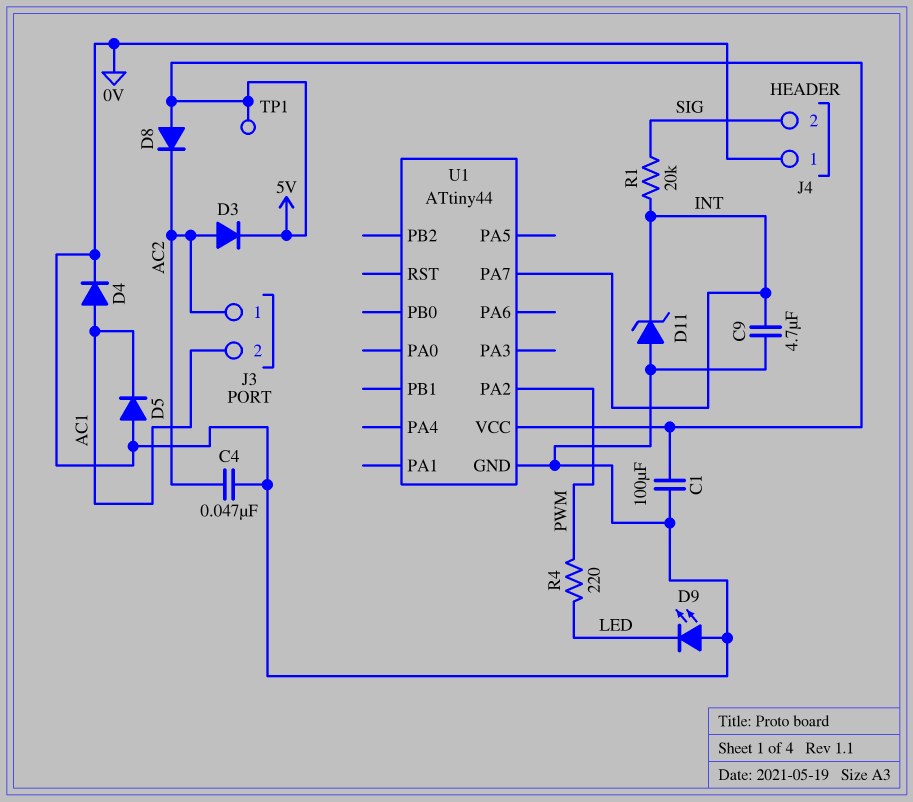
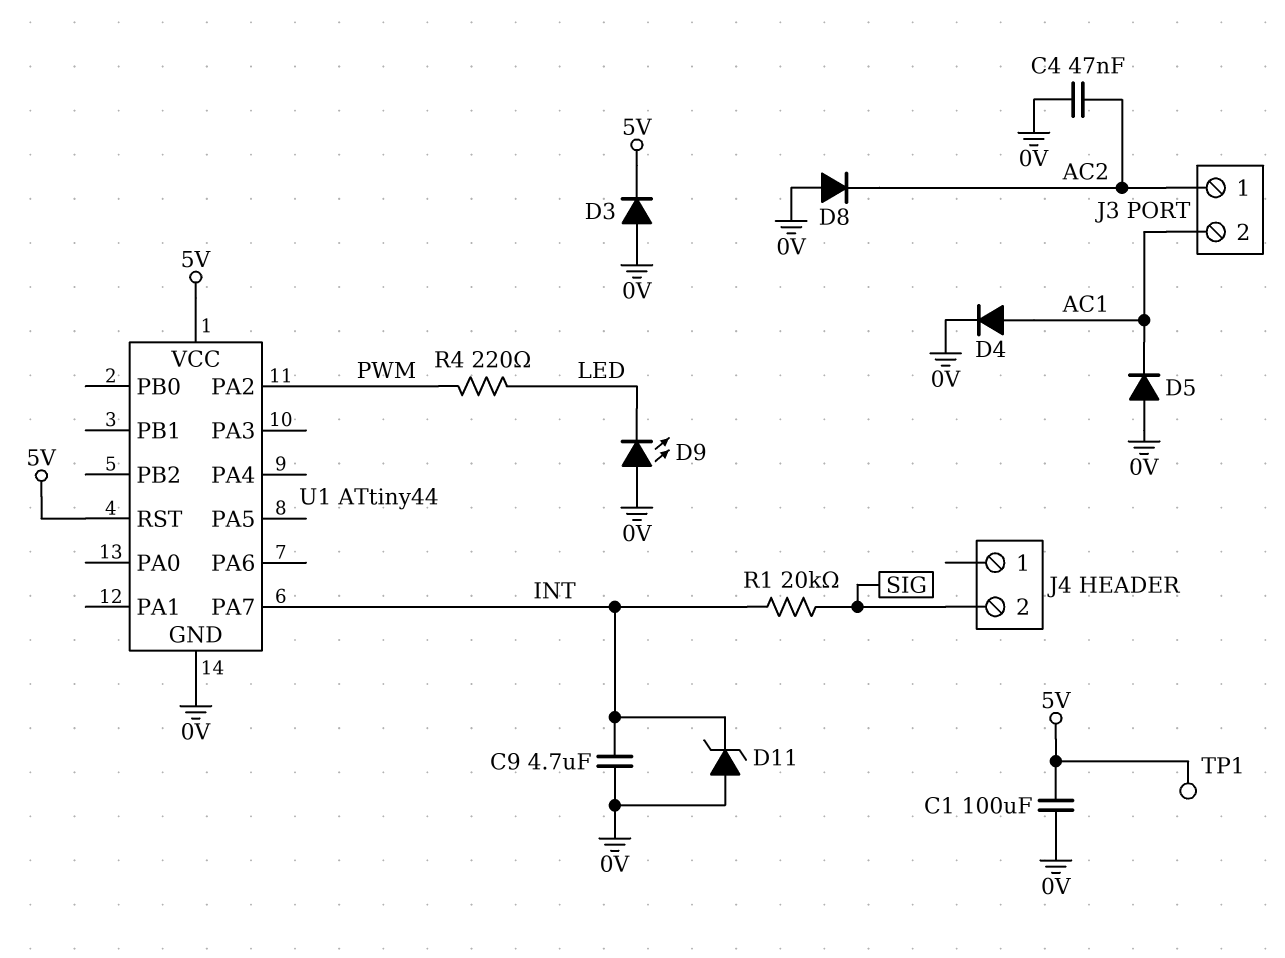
D3: diode (A AC2, K 5V) -> diode (A 0V, K 5V)
D8: diode (A 5V, K AC2) -> diode (A 0V, K AC2)
J4 pin 1: 0V -> none
U1 pin RST: none -> 5V

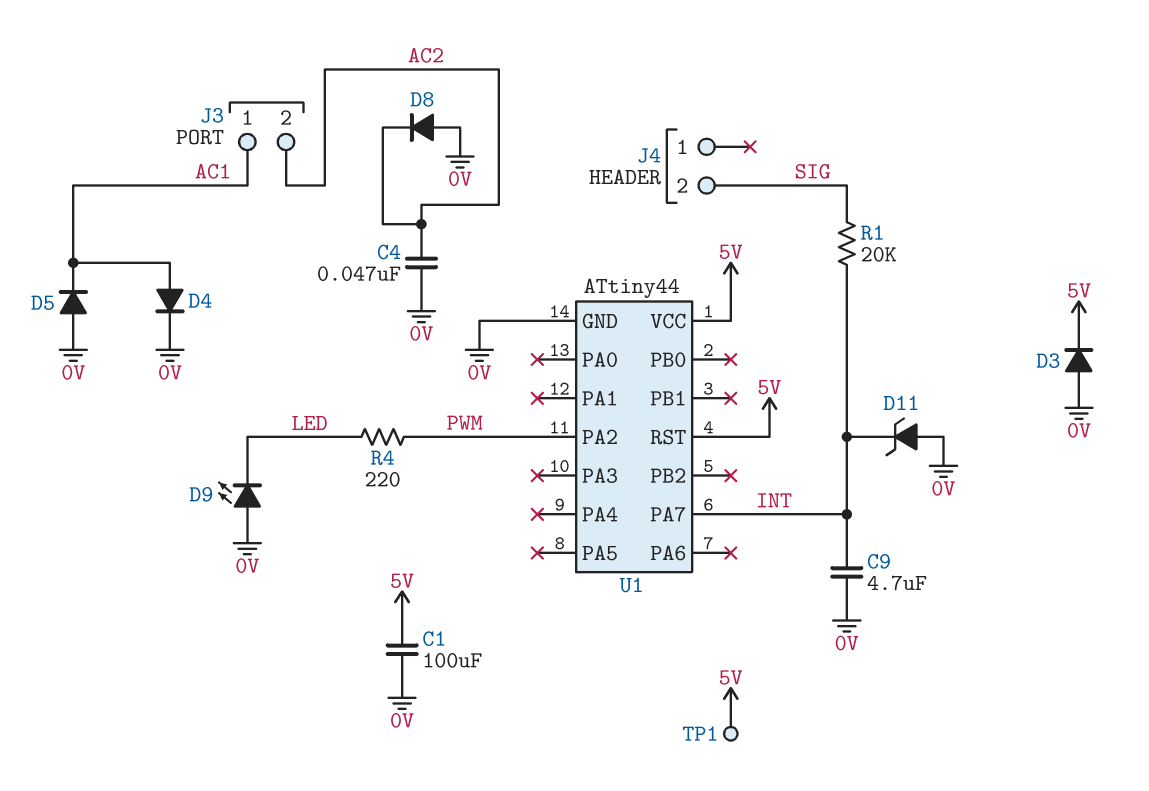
J3 pin 1: AC2 -> AC1
J3 pin 2: AC1 -> AC2

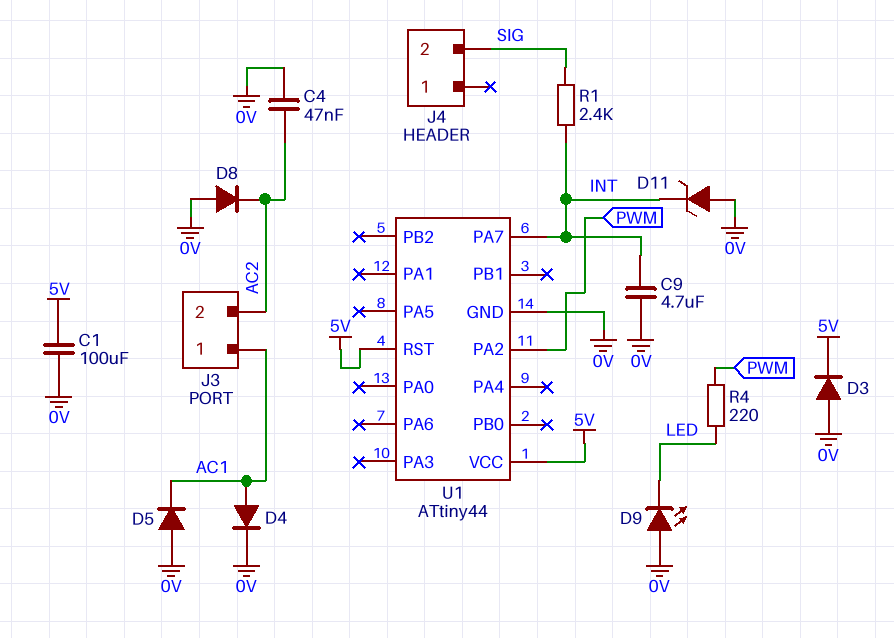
R1: 20k (INT, SIG) -> 2.4k (INT, SIG)
TP1: test point (5V) -> none

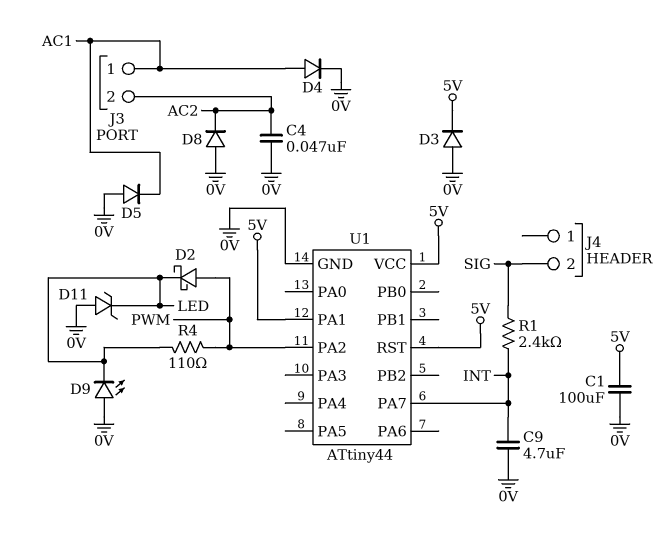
D2: none -> schottky (A PWM, K LED)
D11: zener (A 0V, K INT) -> zener (A 0V, K LED)
R4: 220 (LED, PWM) -> 110 (LED, PWM)
U1 pin PA1: none -> 5V

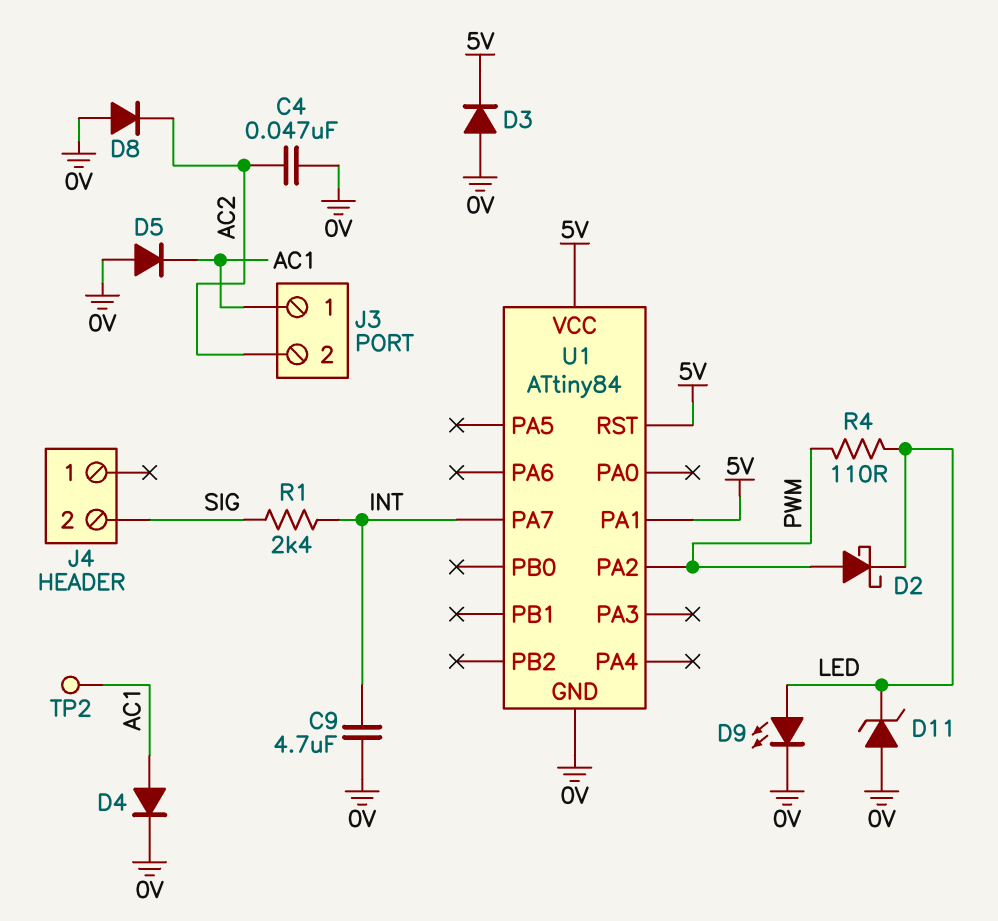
C1: 100uF (0V, 5V) -> none
D9: LED (A 0V, K LED) -> LED (A LED, K 0V)
TP2: none -> test point (AC1)
U1: ATtiny44 -> ATtiny84

